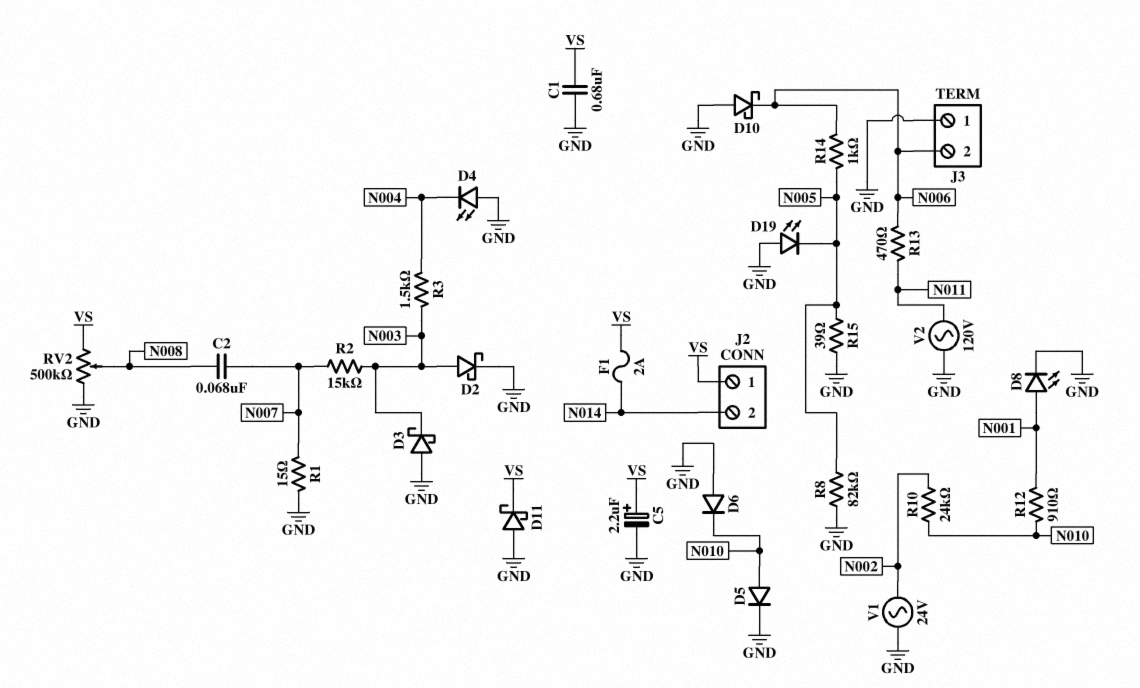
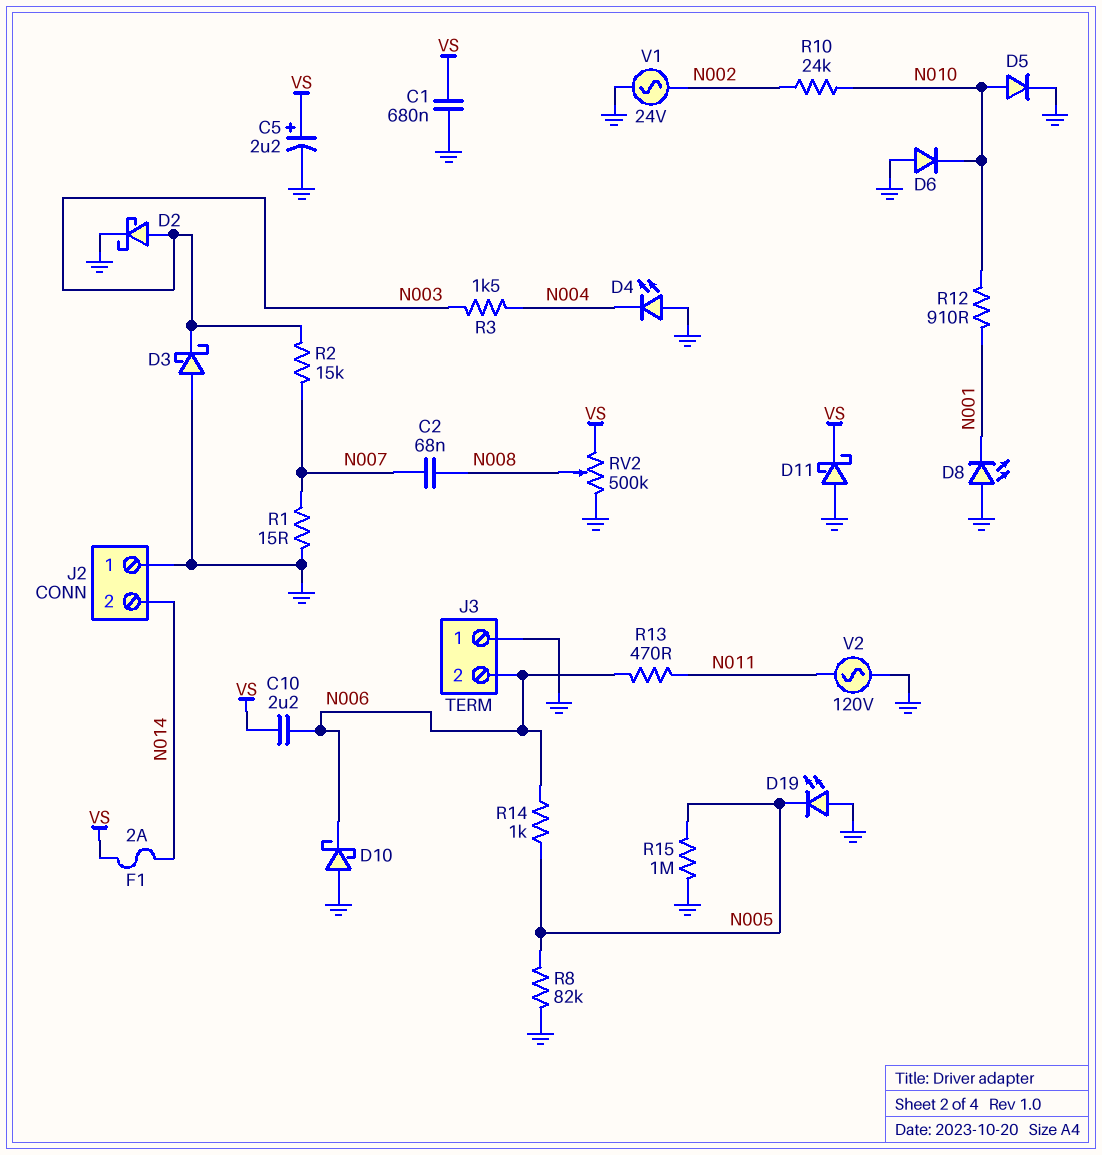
C10: none -> 2.2uF (N006, VS)
D8: LED (A N001, K GND) -> LED (A GND, K N001)
J2 pin 1: VS -> GND
R15: 39 (GND, N005) -> 1M (GND, N005)

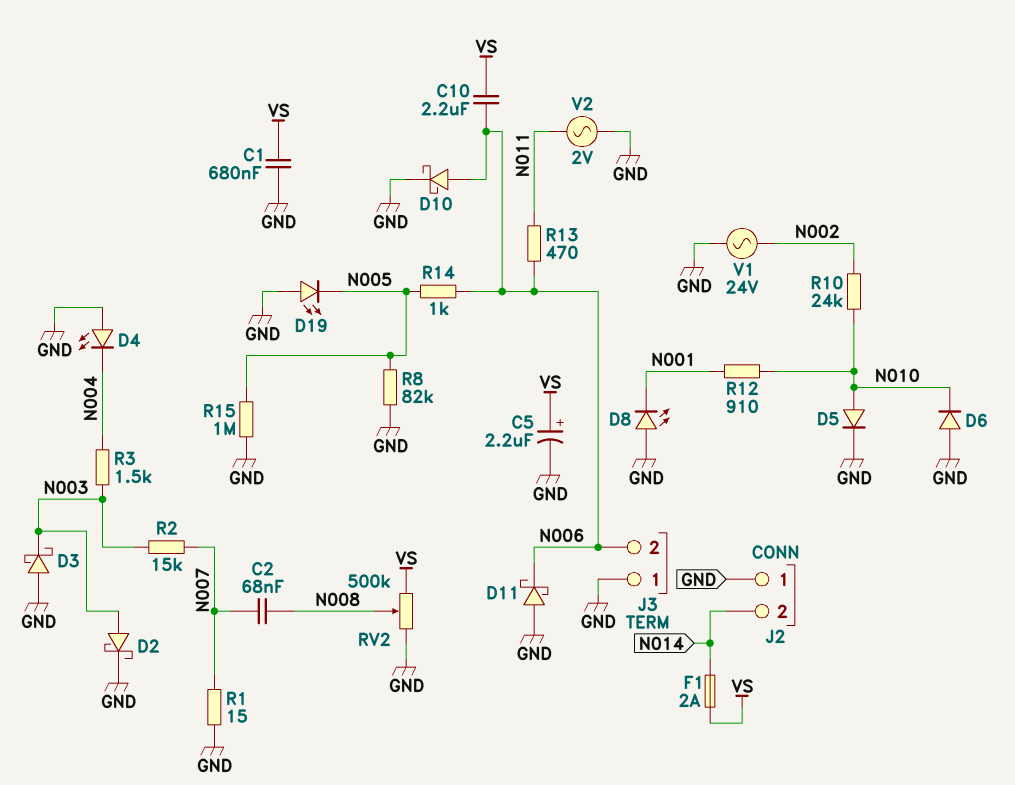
D10: schottky (A GND, K N006) -> schottky (A N006, K GND)
D11: schottky (A GND, K VS) -> schottky (A GND, K N006)
V2: AC 120V (GND, N011) -> AC 2V (GND, N011)

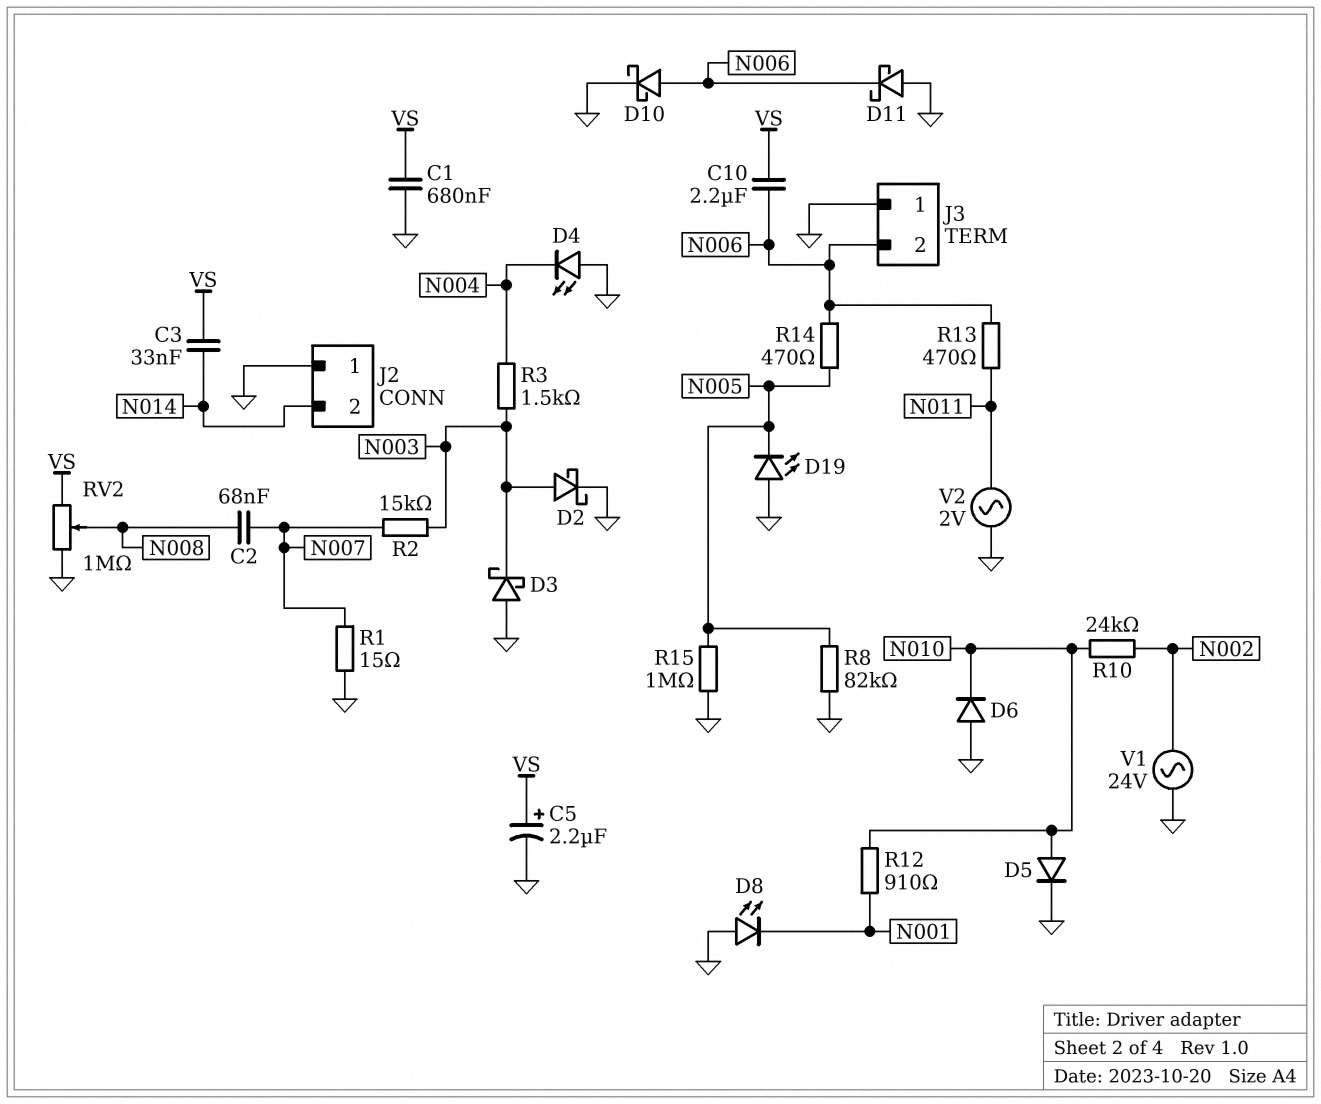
C3: none -> 33nF (N014, VS)
F1: 2A (N014, VS) -> none
R14: 1k (N005, N006) -> 470 (N005, N006)
RV2: 500k (GND, VS, wiper N008) -> 1M (GND, VS, wiper N008)

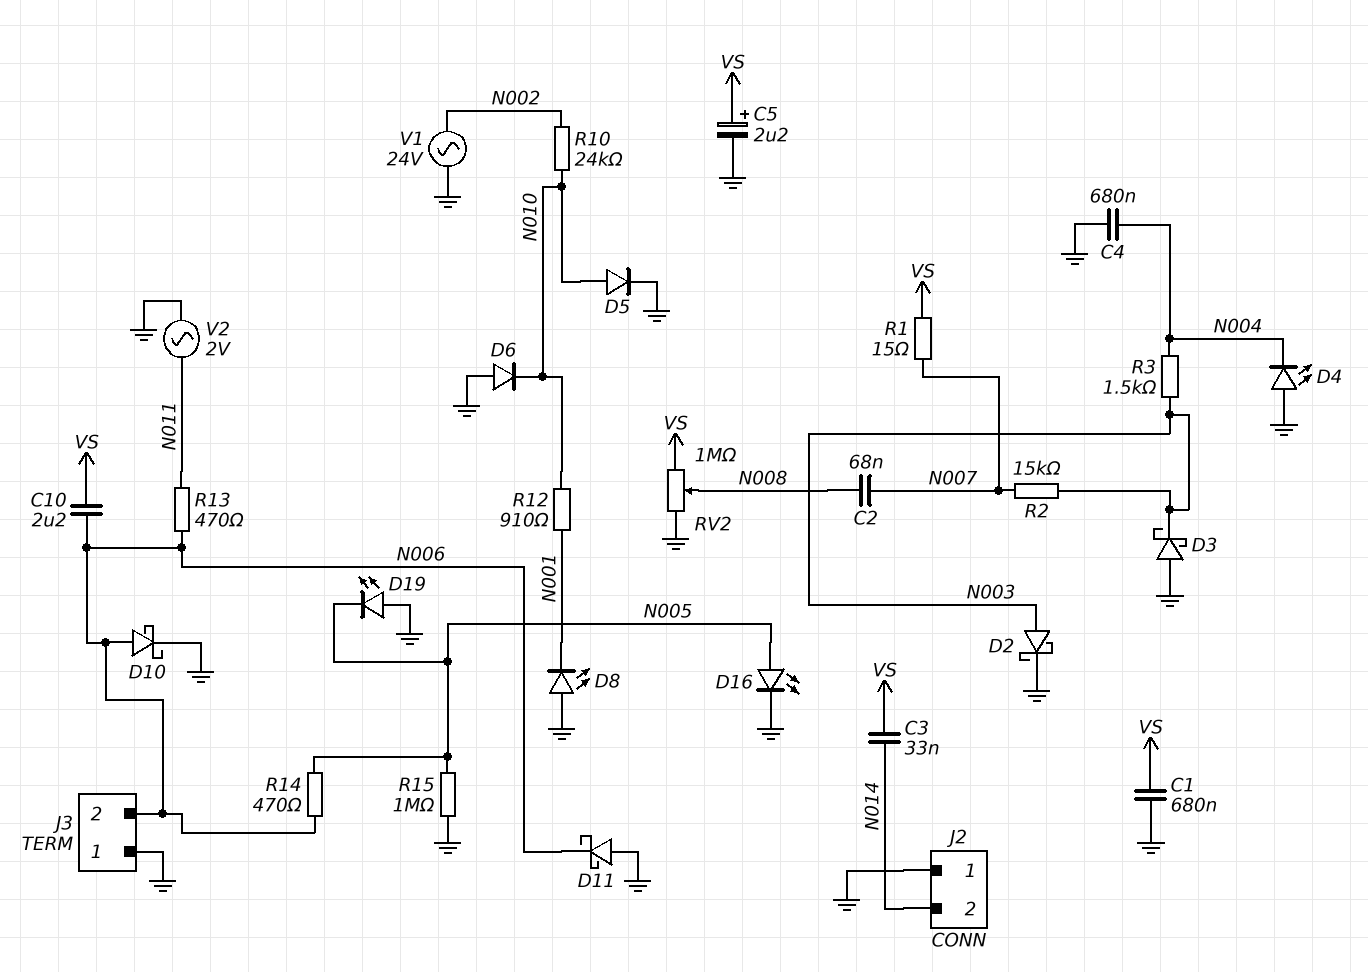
C4: none -> 680nF (GND, N004)
D16: none -> LED (A N005, K GND)
R1: 15 (GND, N007) -> 15 (N007, VS)
R8: 82k (GND, N005) -> none

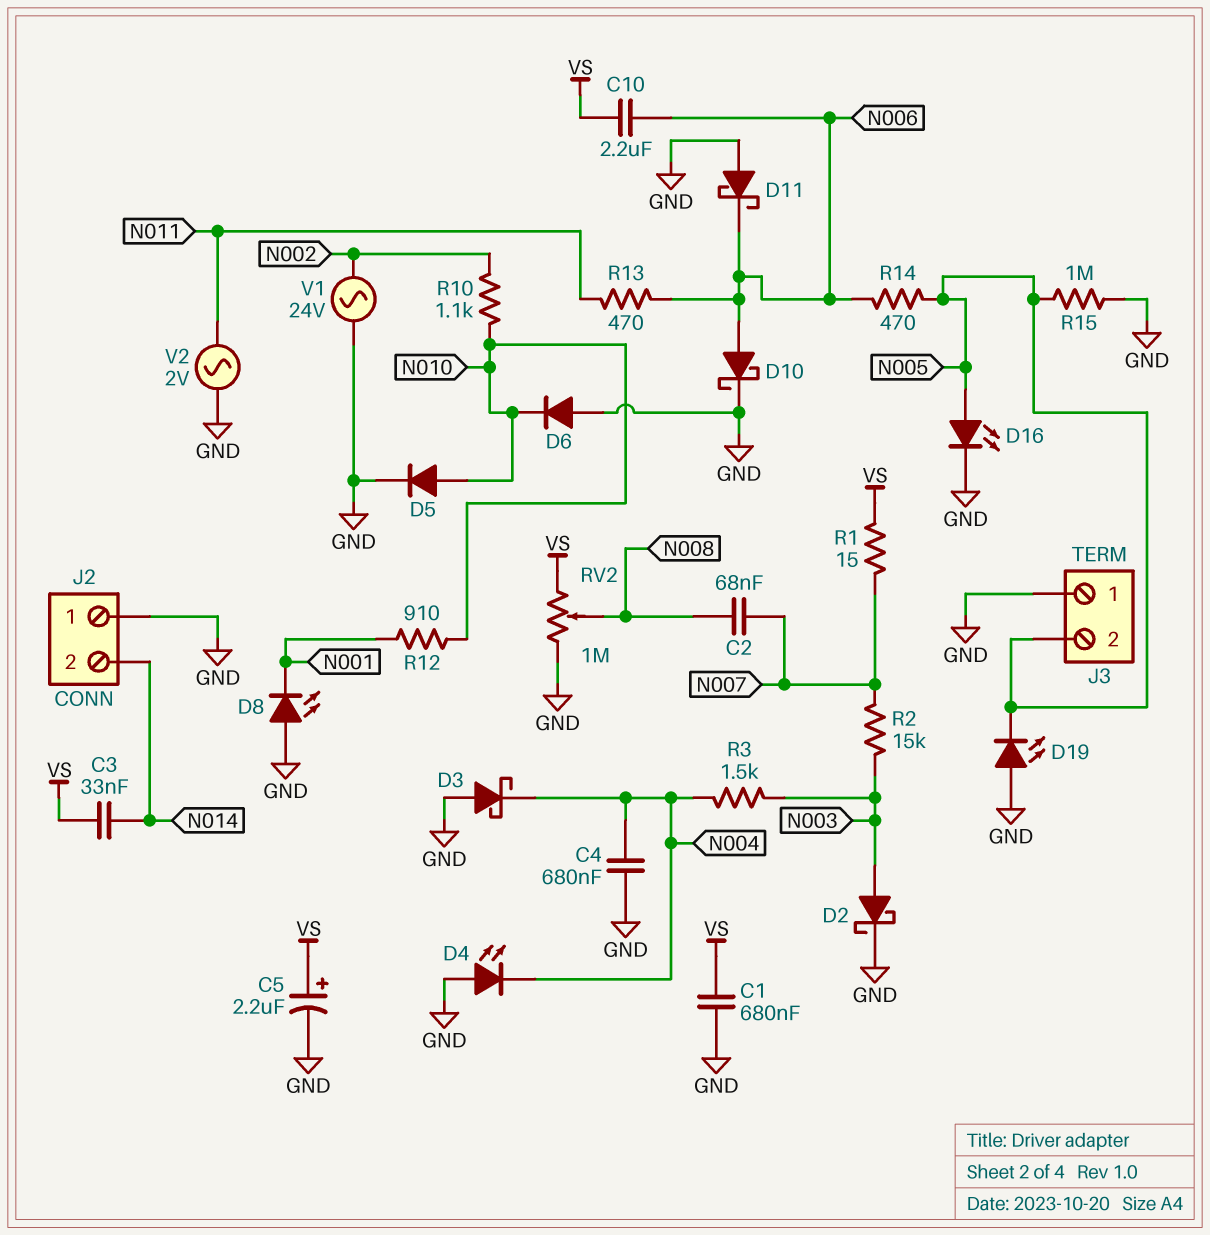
D3: schottky (A GND, K N003) -> schottky (A GND, K N004)
J3 pin 2: N006 -> N005
R10: 24k (N002, N010) -> 1.1k (N002, N010)

